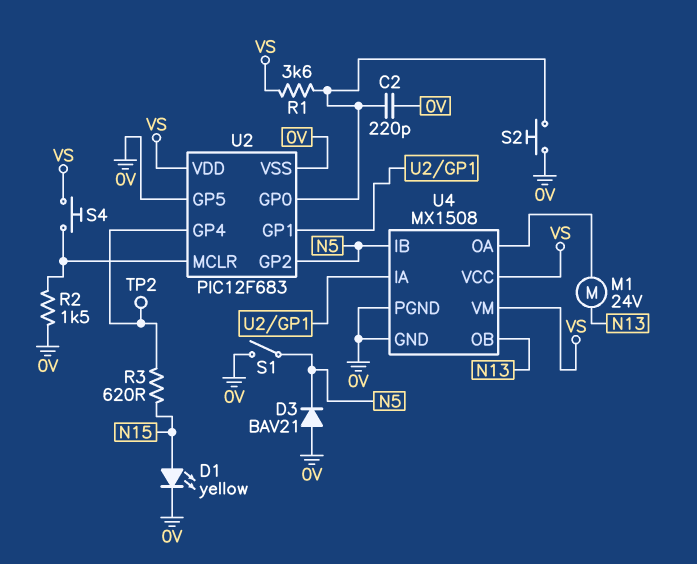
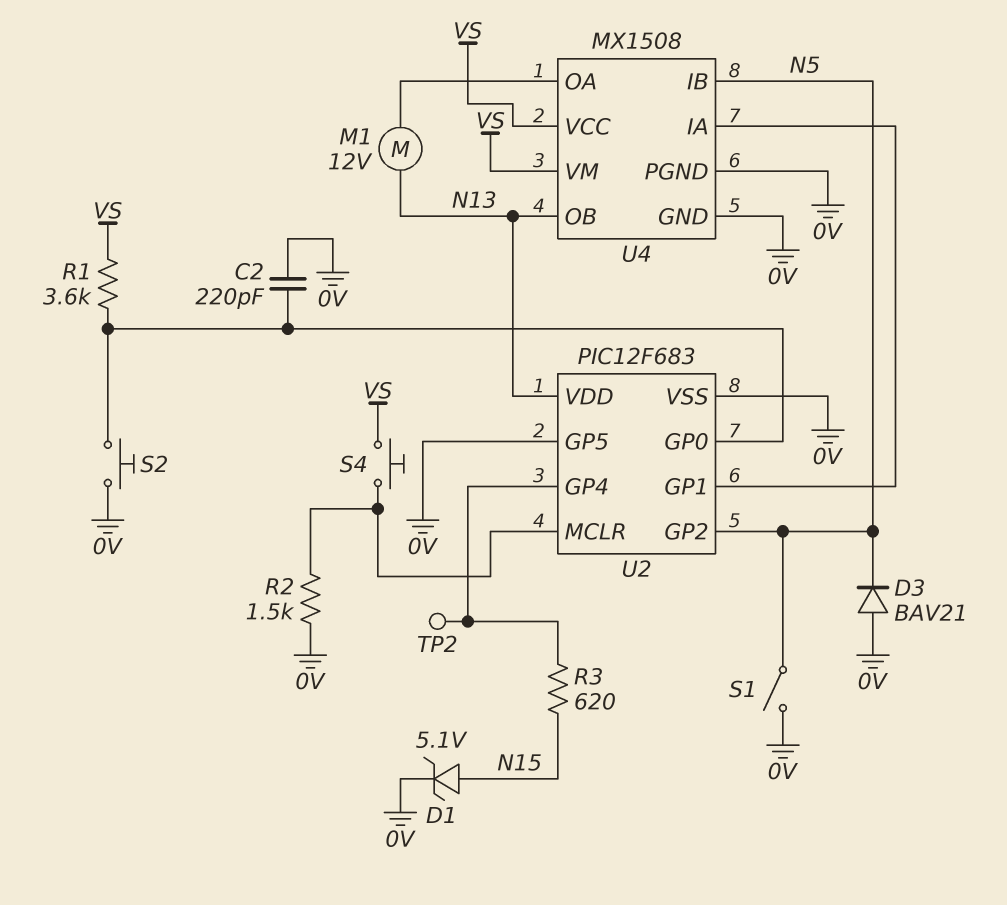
D1: LED yellow (A N15, K 0V) -> zener 5.1V (A N15, K 0V)
M1: motor 24V (N13, U4/OA) -> motor 12V (N13, U4/OA)
U2 pin VDD: VS -> N13

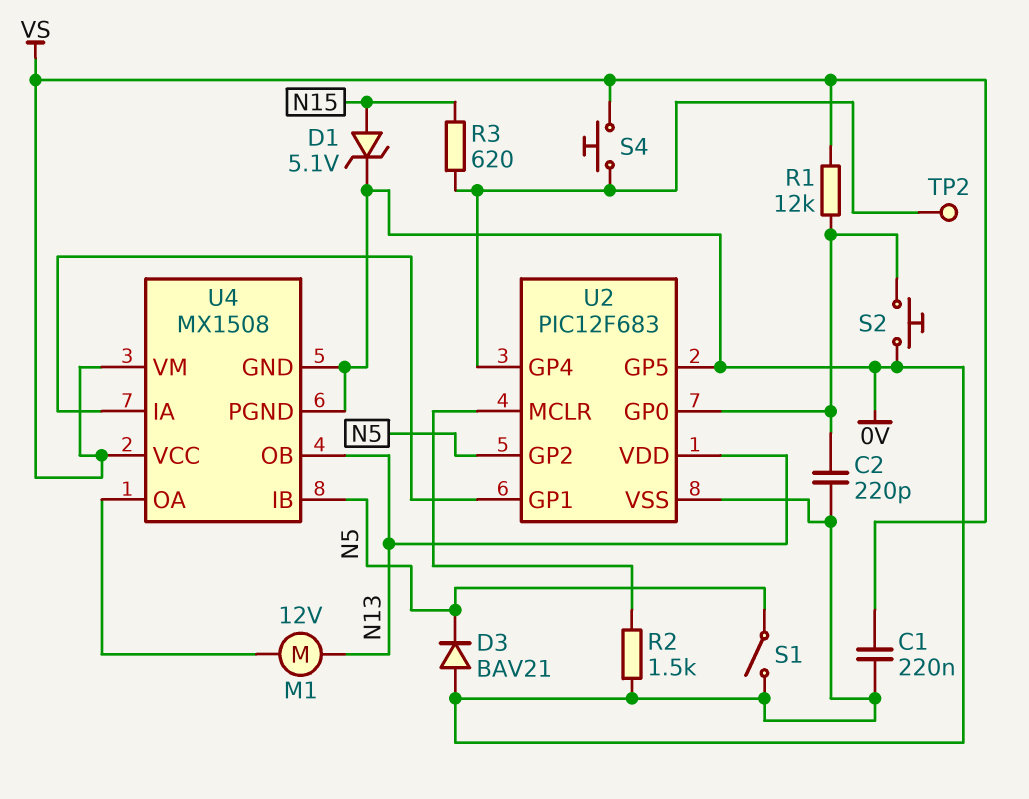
C1: none -> 220nF (0V, VS)
R1: 3.6k (U2/GP0, VS) -> 12k (U2/GP0, VS)
S4: button (U2/MCLR, VS) -> button (U2/GP4, VS)

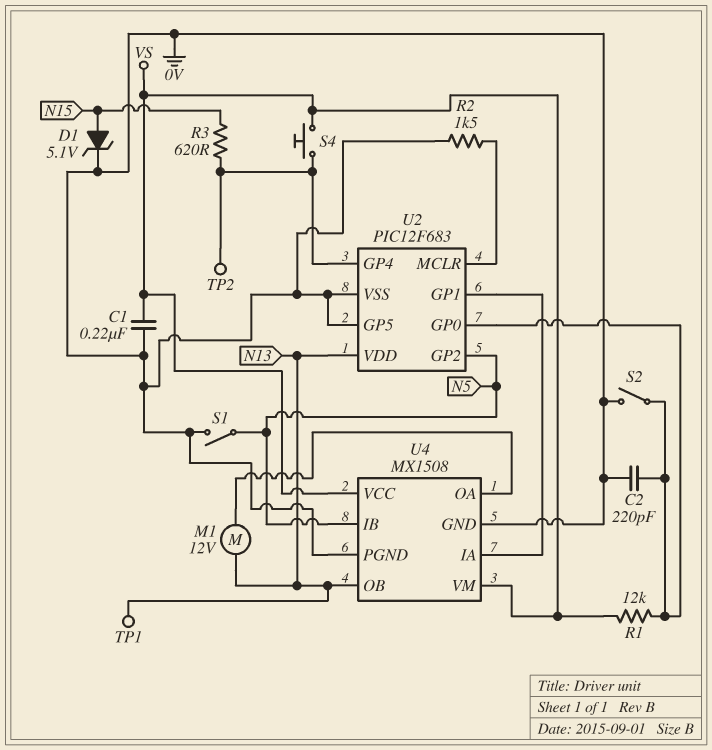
D3: diode BAV21 (A 0V, K N5) -> none
S2: button (0V, U2/GP0) -> switch (0V, U2/GP0)
TP1: none -> test point (N13)

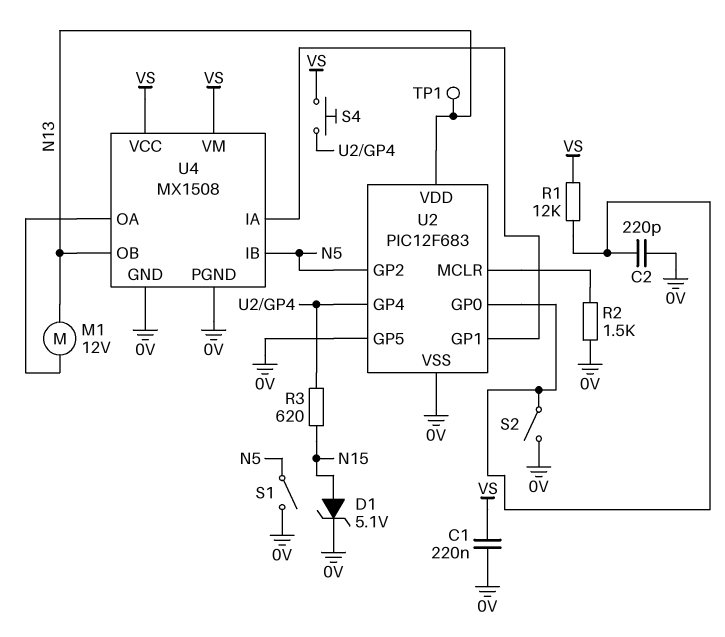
TP2: test point (U2/GP4) -> none

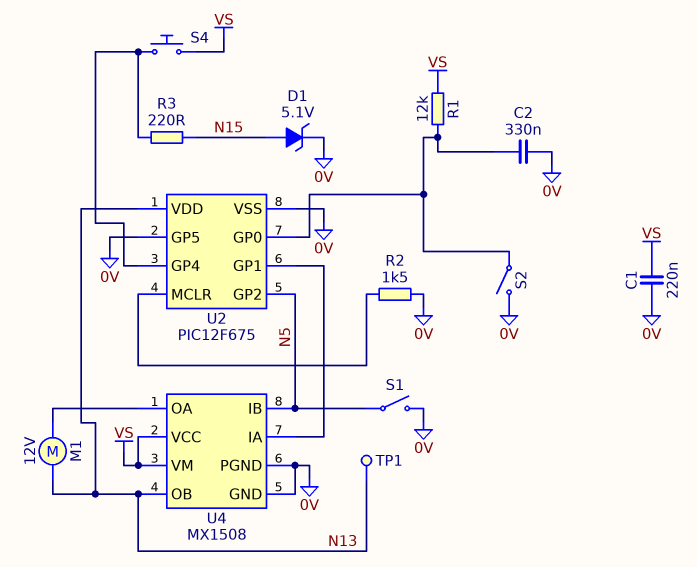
C2: 220pF (0V, U2/GP0) -> 330nF (0V, U2/GP0)
R3: 620 (N15, U2/GP4) -> 220 (N15, U2/GP4)
U2: PIC12F683 -> PIC12F675

